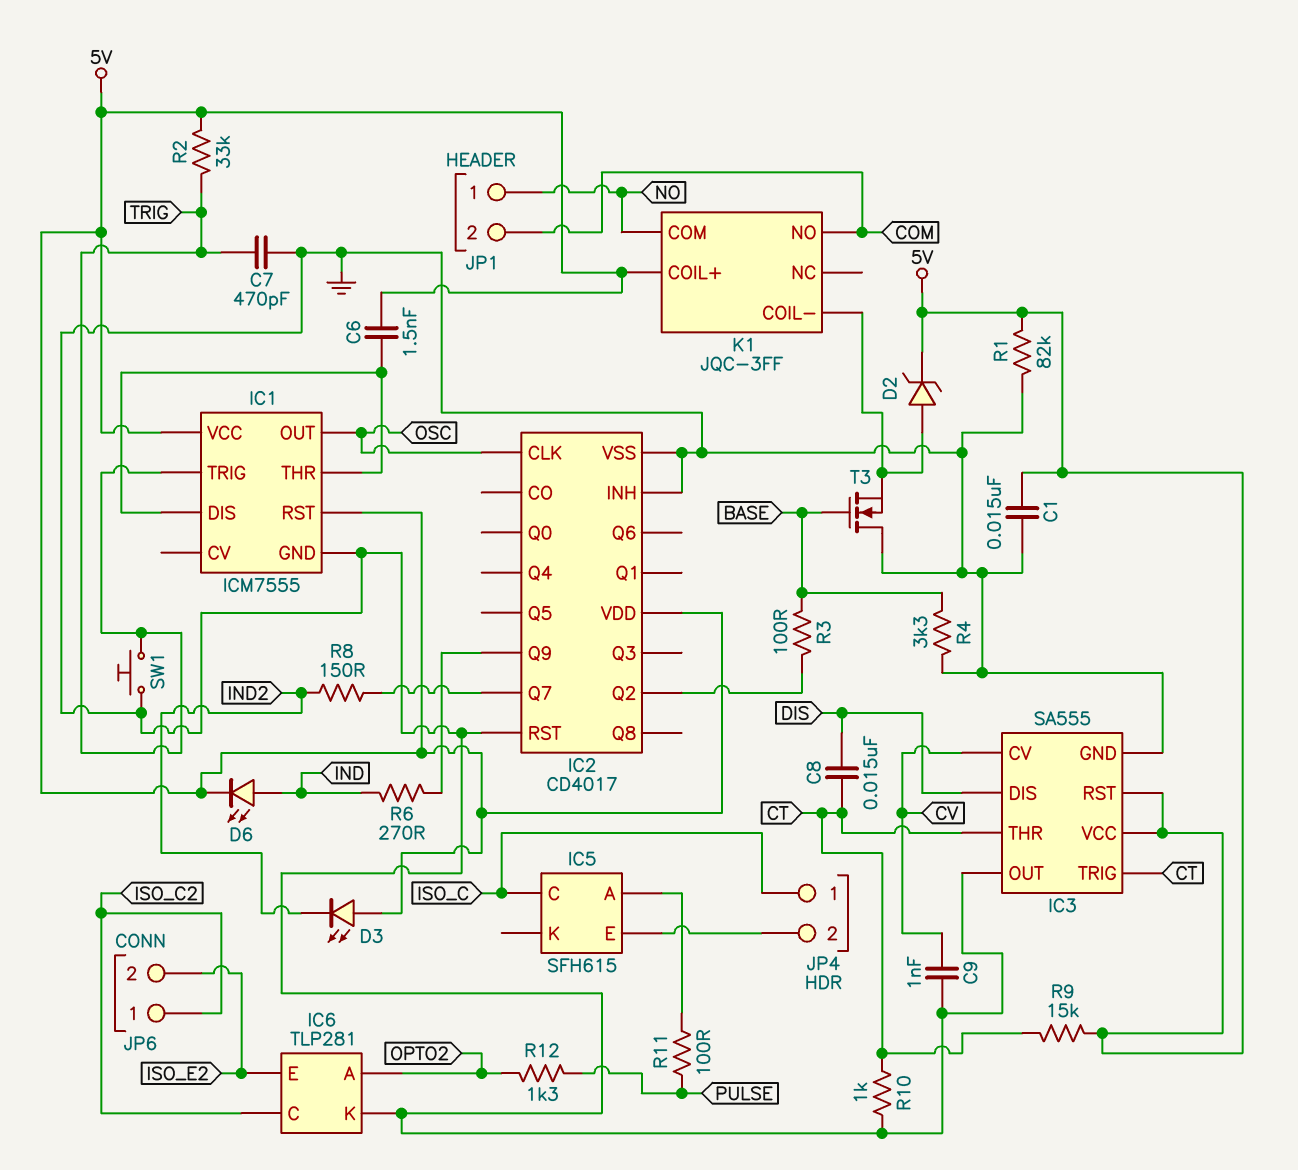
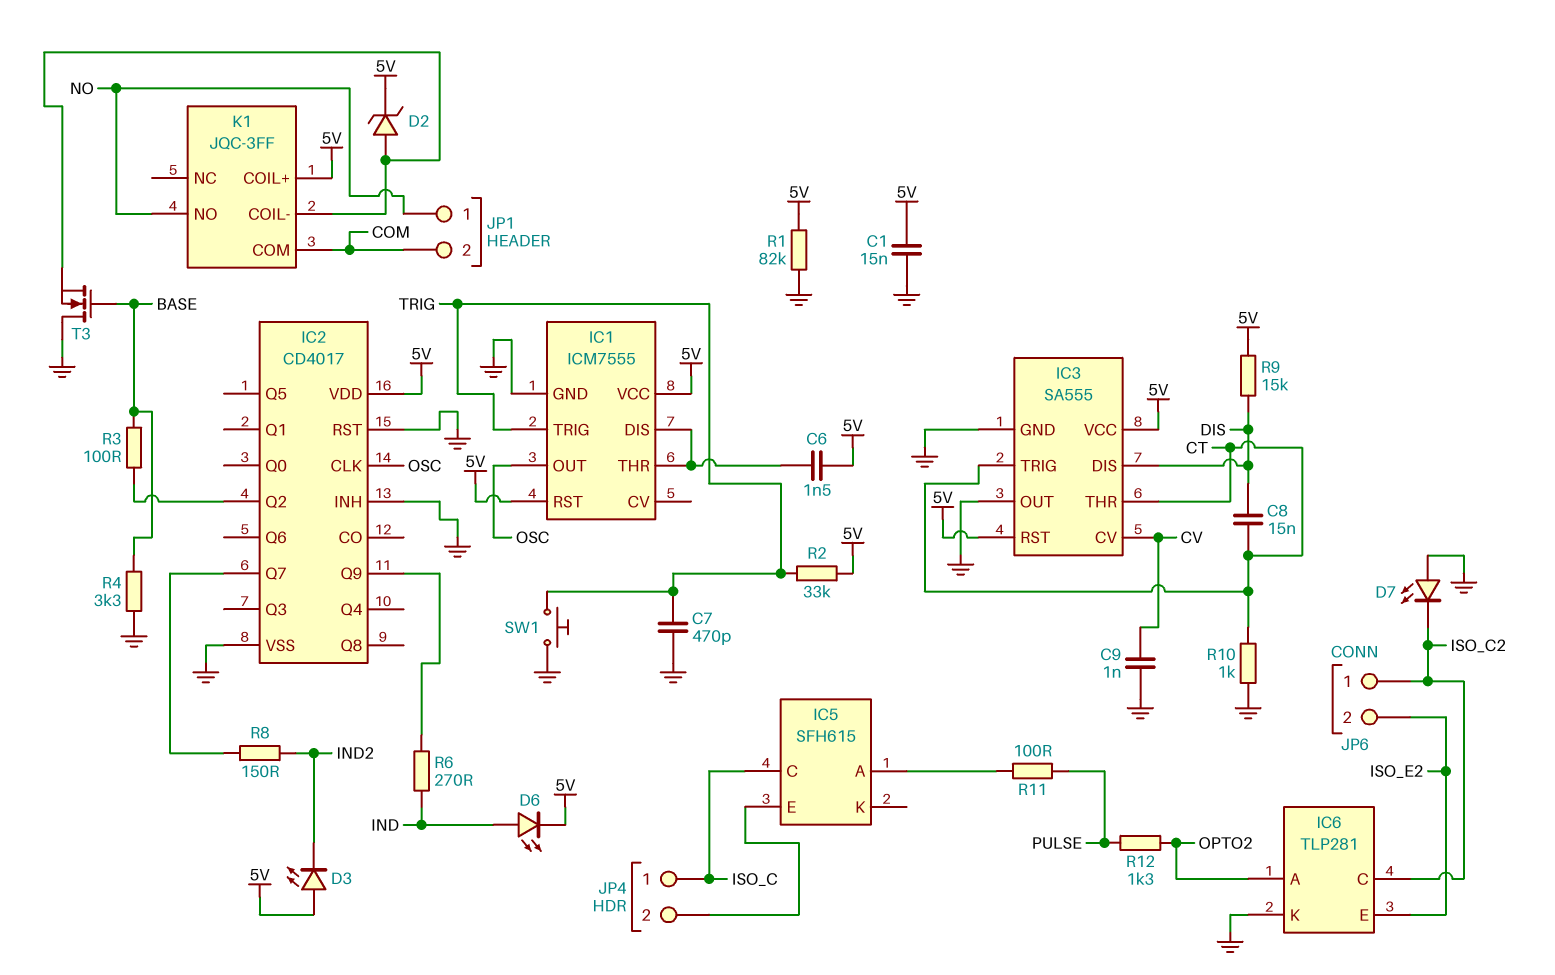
D7: none -> LED (A GND, K ISO_C2)
K1 pin COM: NO -> COM
K1 pin NO: COM -> NO
R9: 15k (5V, CT) -> 15k (5V, DIS)

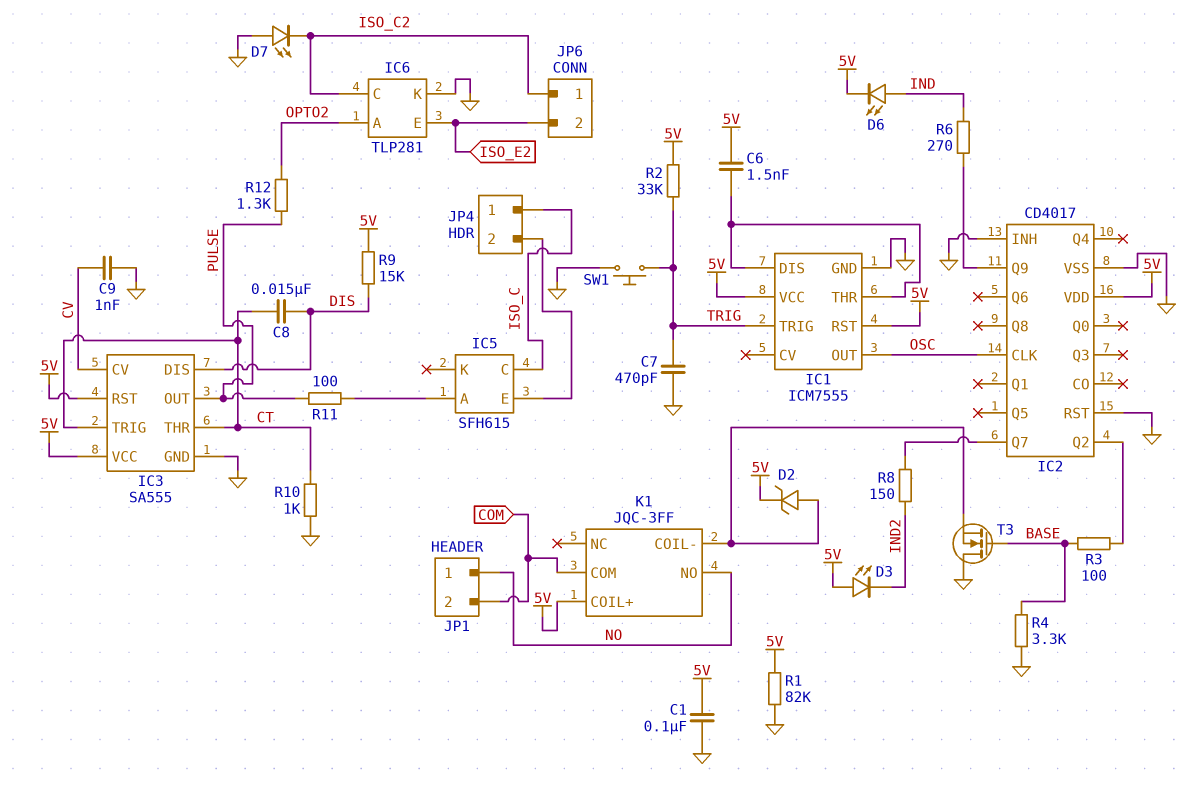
C1: 15nF (5V, GND) -> 100nF (5V, GND)
IC3 pin OUT: GND -> PULSE

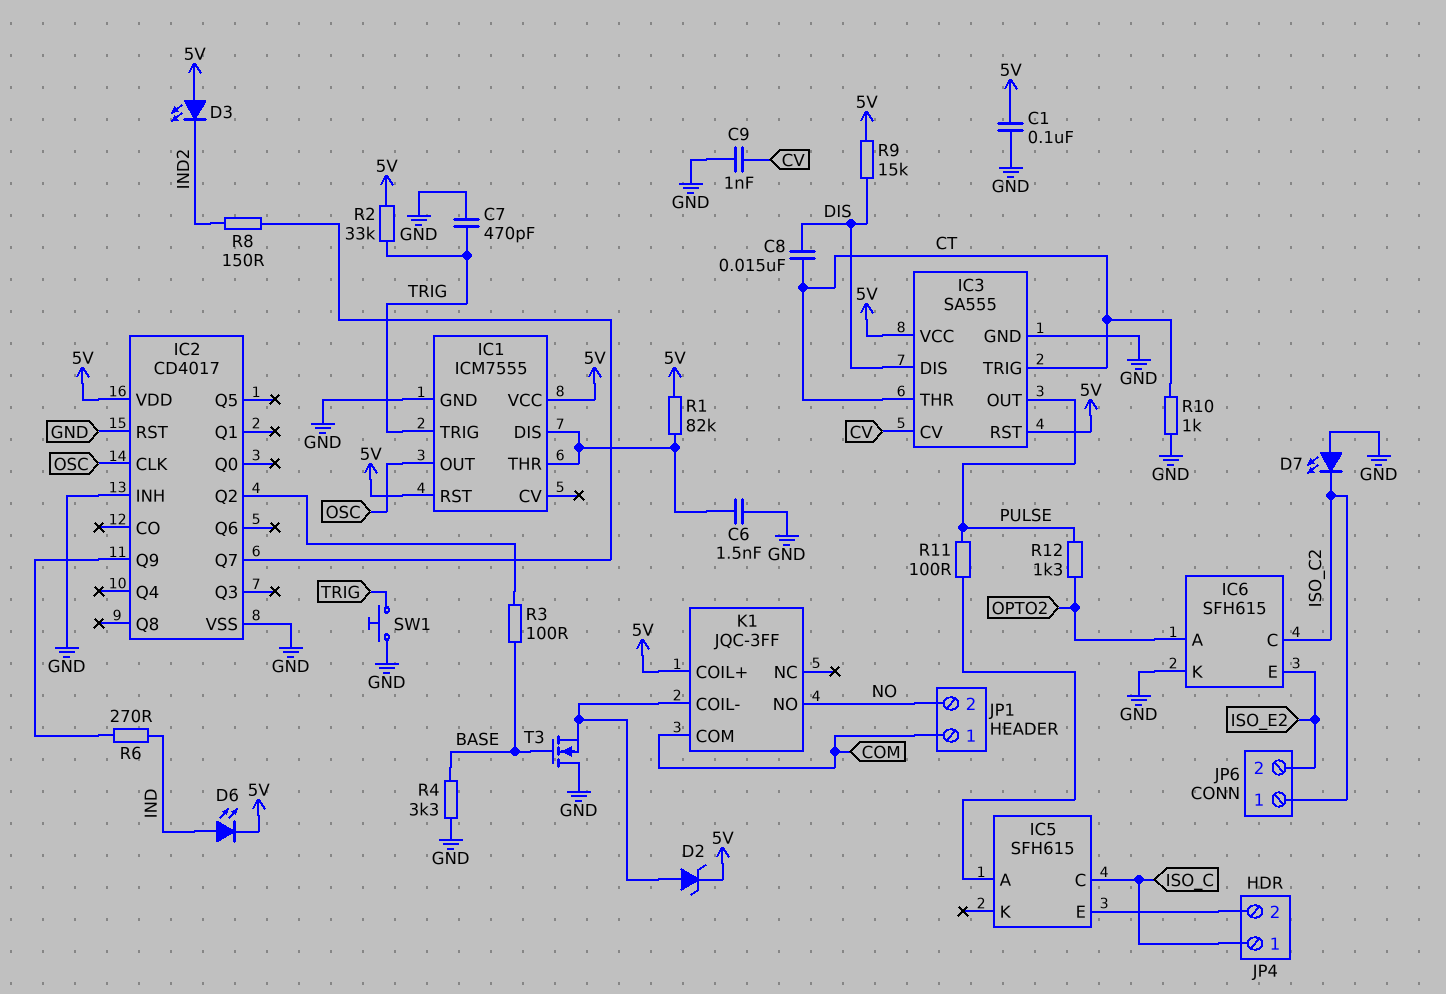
C6: 1.5nF (5V, IC1/DIS) -> 1.5nF (GND, IC1/DIS)
IC6: TLP281 -> SFH615
JP1 pin 1: NO -> COM
JP1 pin 2: COM -> NO
R1: 82k (5V, GND) -> 82k (5V, IC1/DIS)

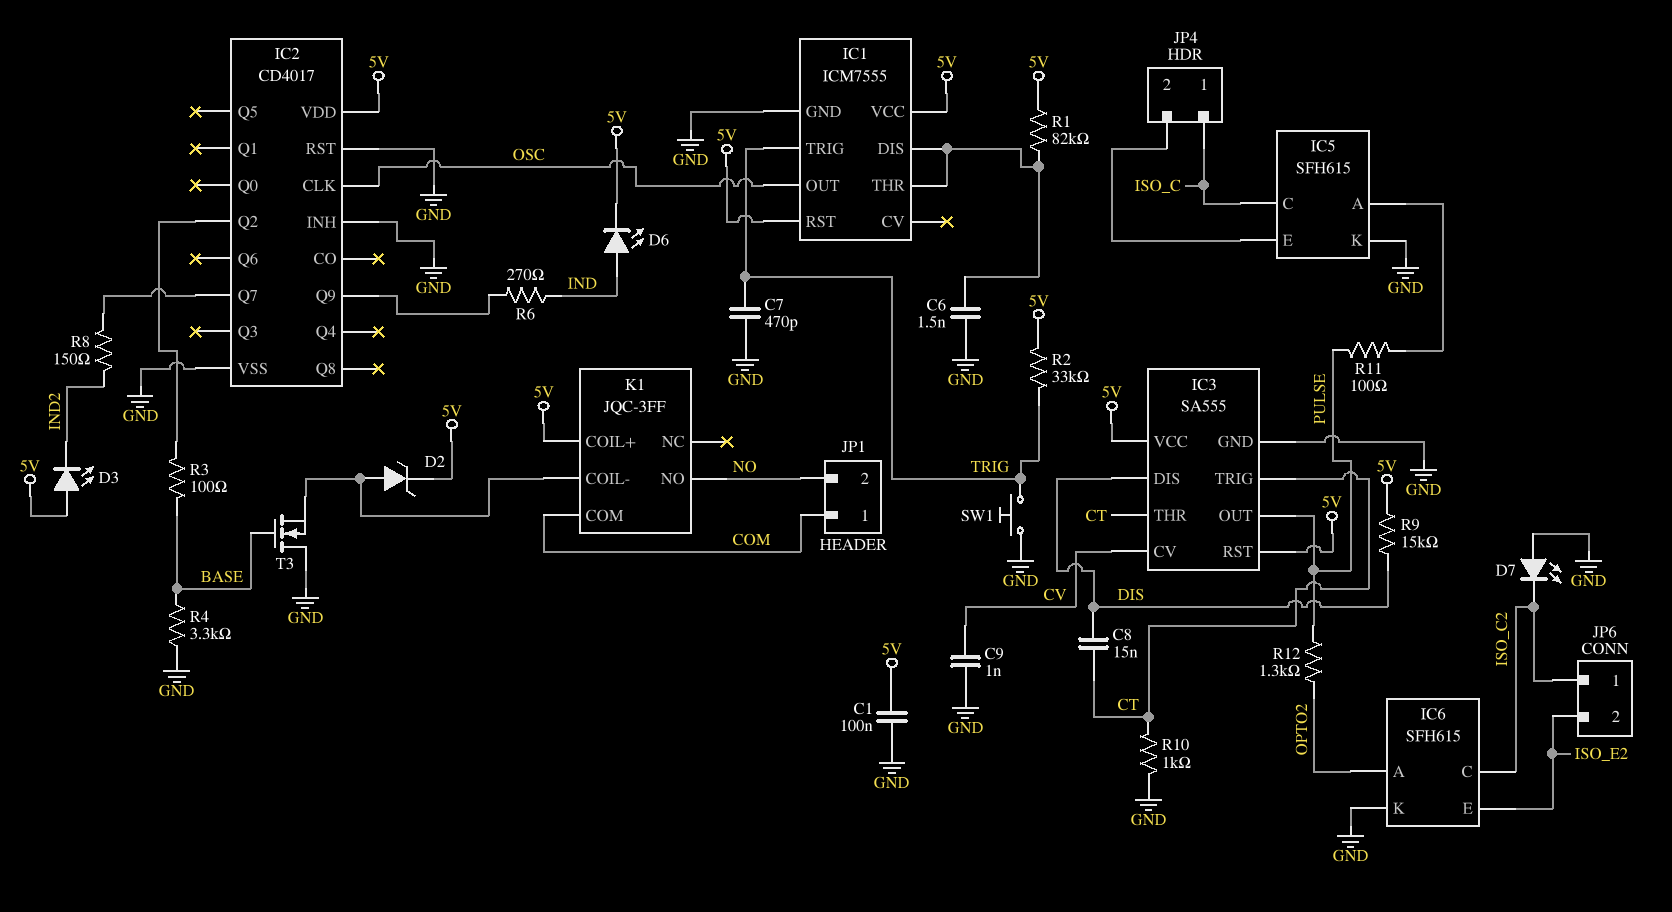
IC5 pin K: none -> GND

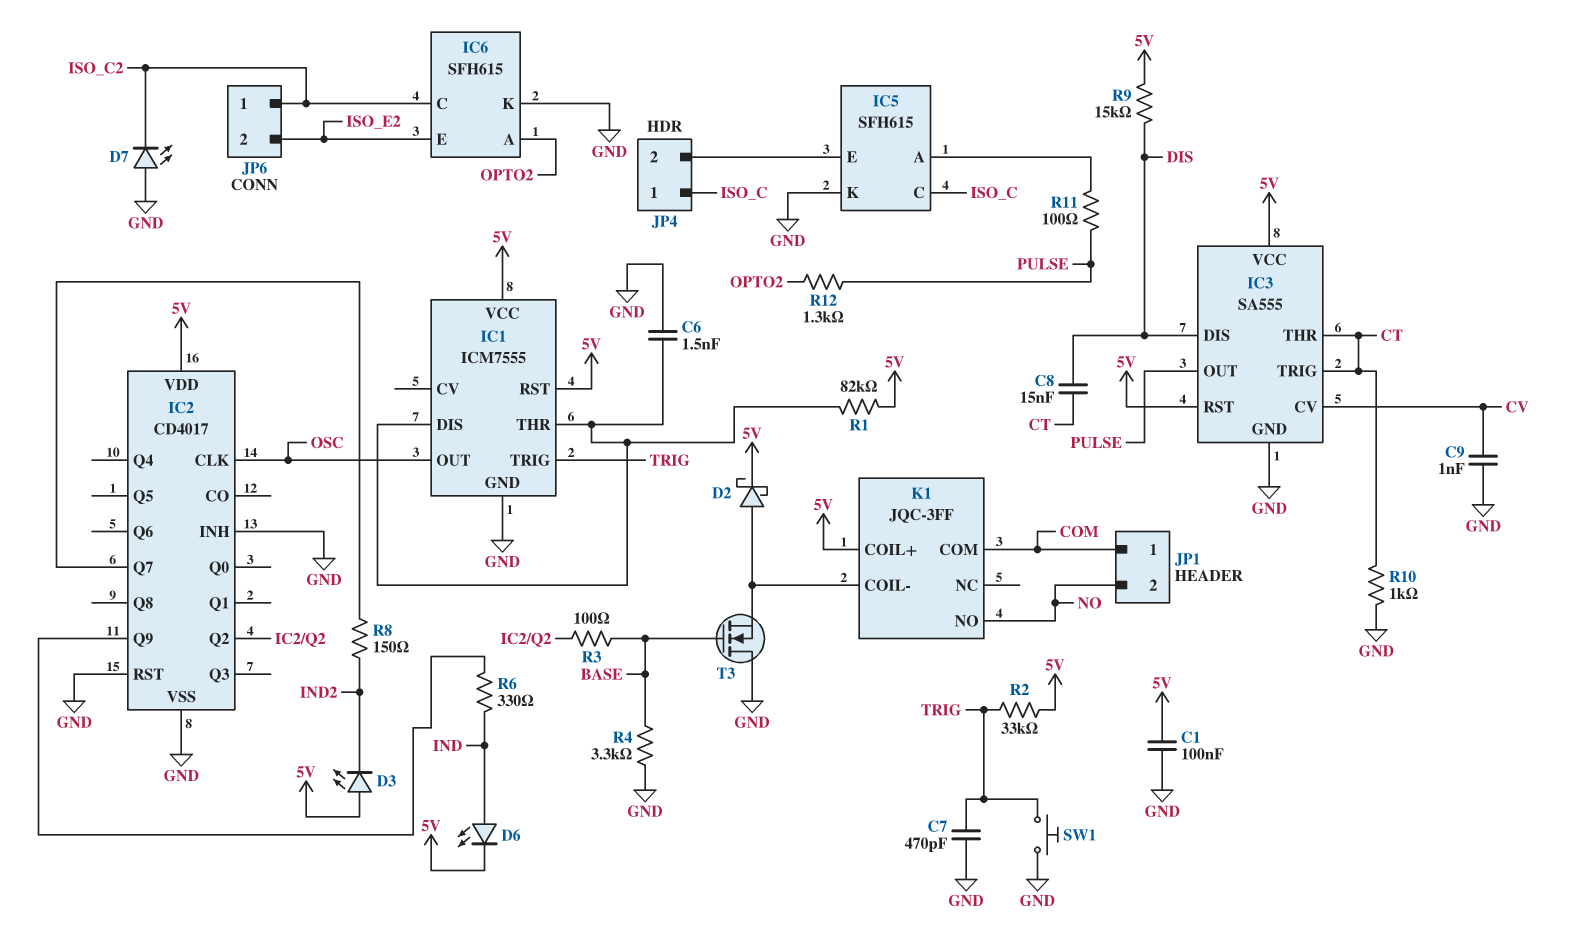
D2: zener (A K1/COIL-, K 5V) -> schottky (A K1/COIL-, K 5V)
R6: 270 (IC2/Q9, IND) -> 330 (IC2/Q9, IND)

